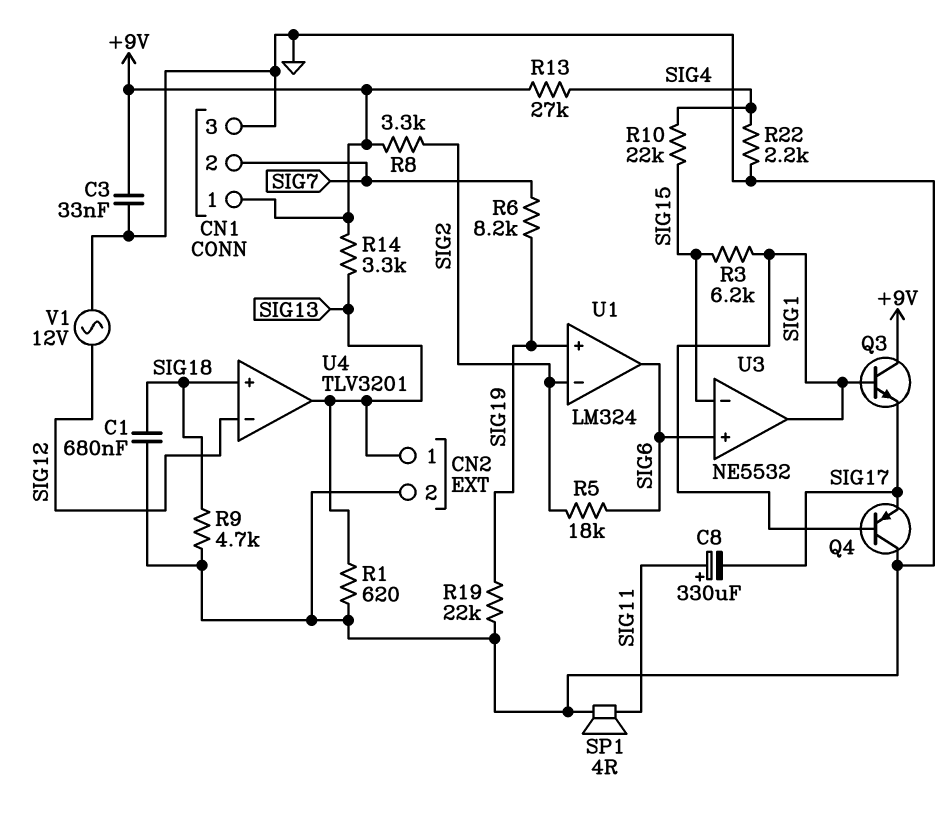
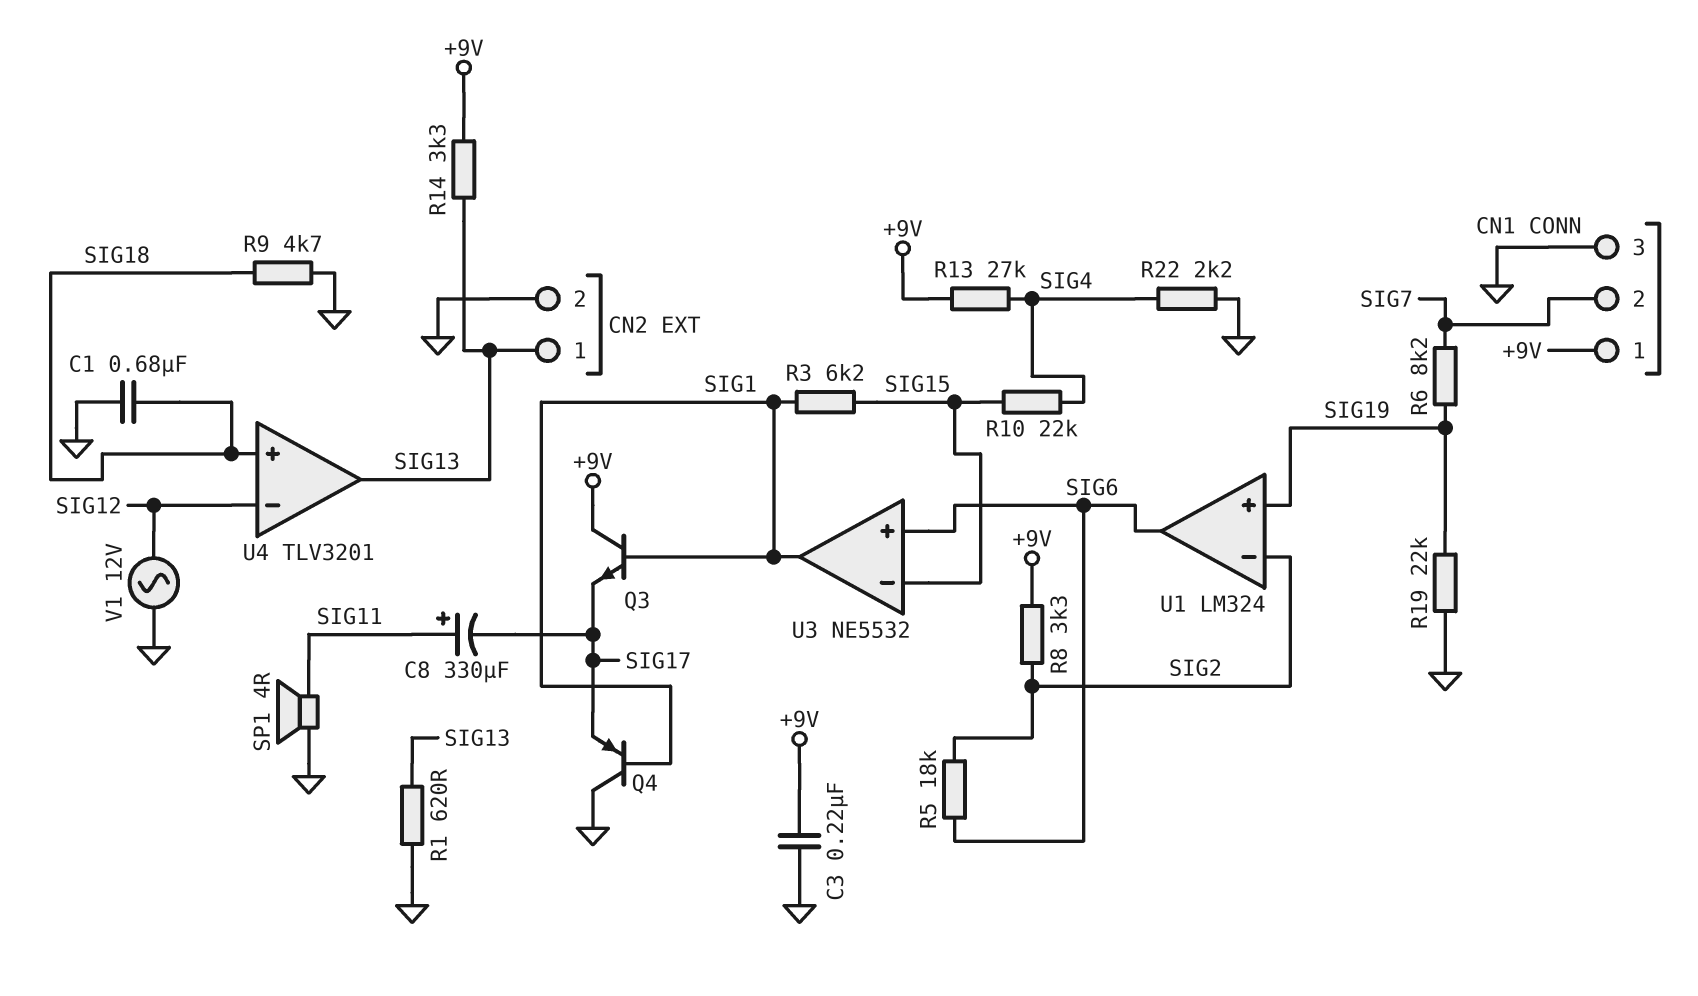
C3: 33nF (+9V, GND) -> 220nF (+9V, GND)

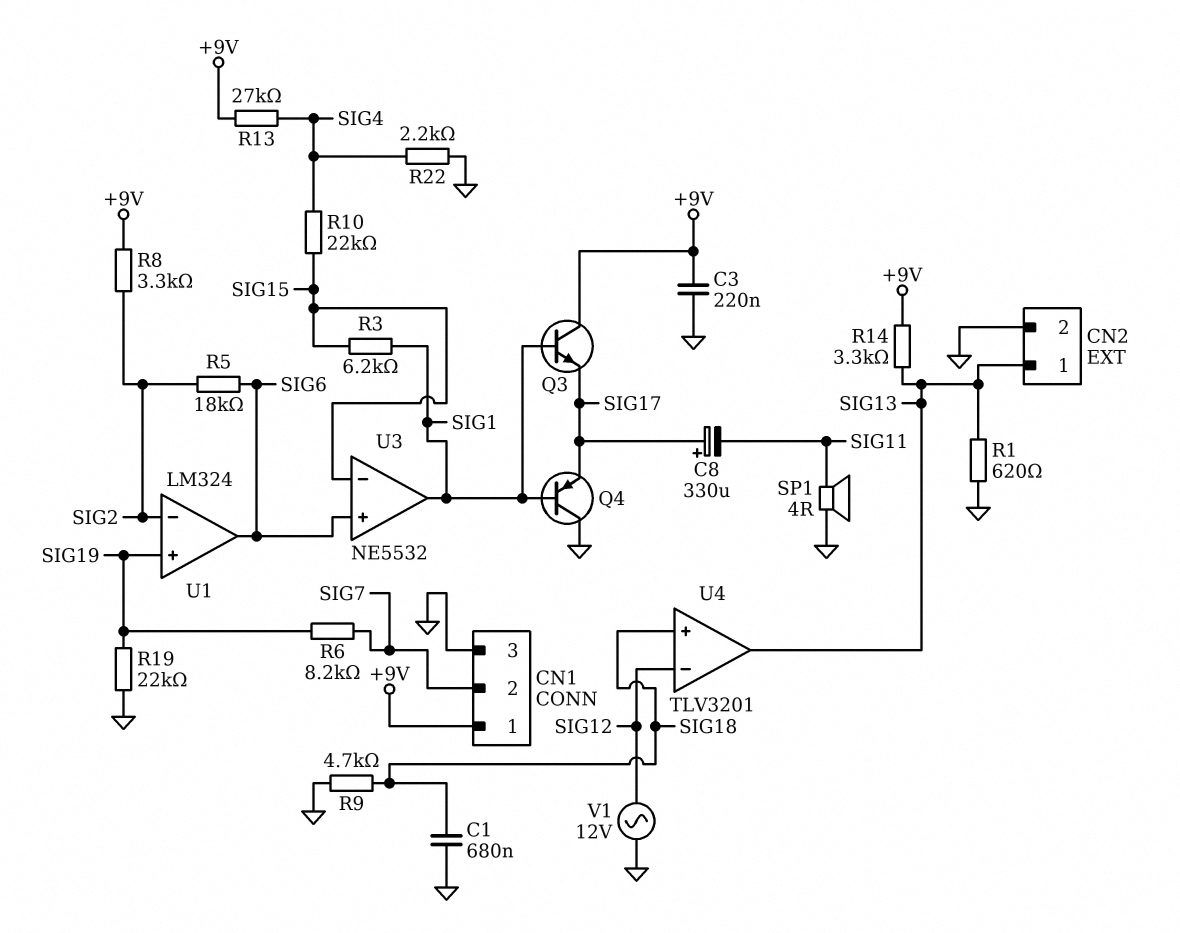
C8: 330uF (plus SIG11, minus SIG17) -> 330uF (plus SIG17, minus SIG11)

